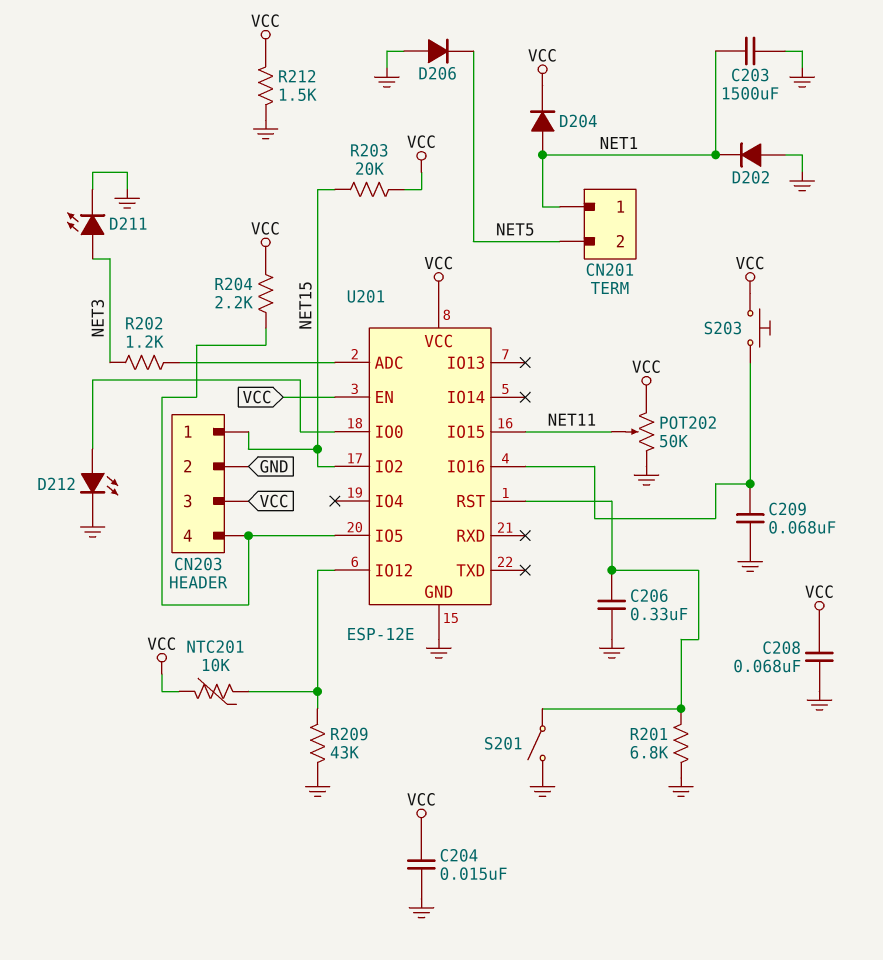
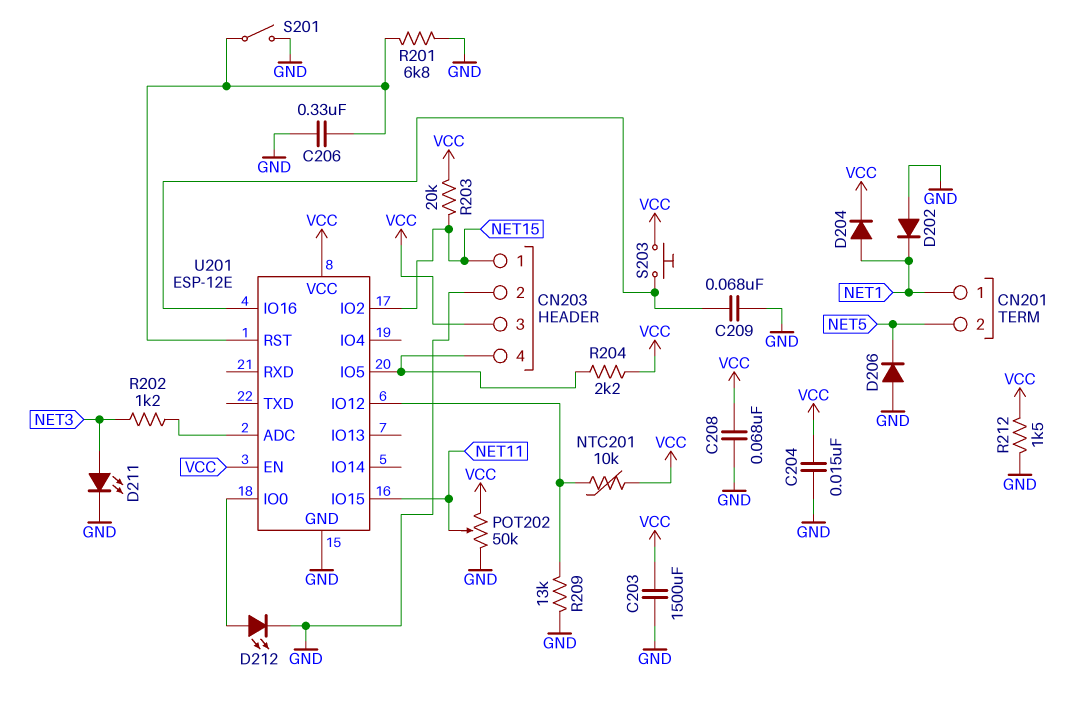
C203: 1500uF (GND, NET1) -> 1500uF (GND, VCC)
R209: 43k (GND, U201/IO12) -> 13k (GND, U201/IO12)

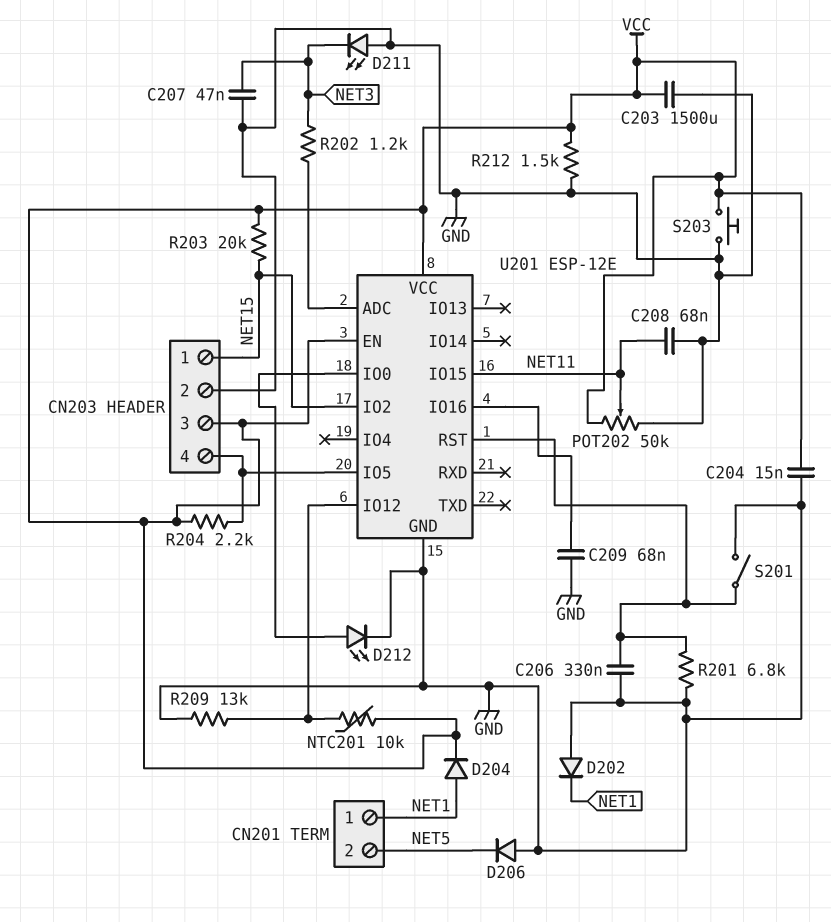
C207: none -> 47nF (GND, NET3)
C208: 68nF (GND, VCC) -> 68nF (GND, NET11)
D211: LED (A NET3, K GND) -> LED (A GND, K NET3)
S203: button (U201/IO16, VCC) -> button (GND, VCC)

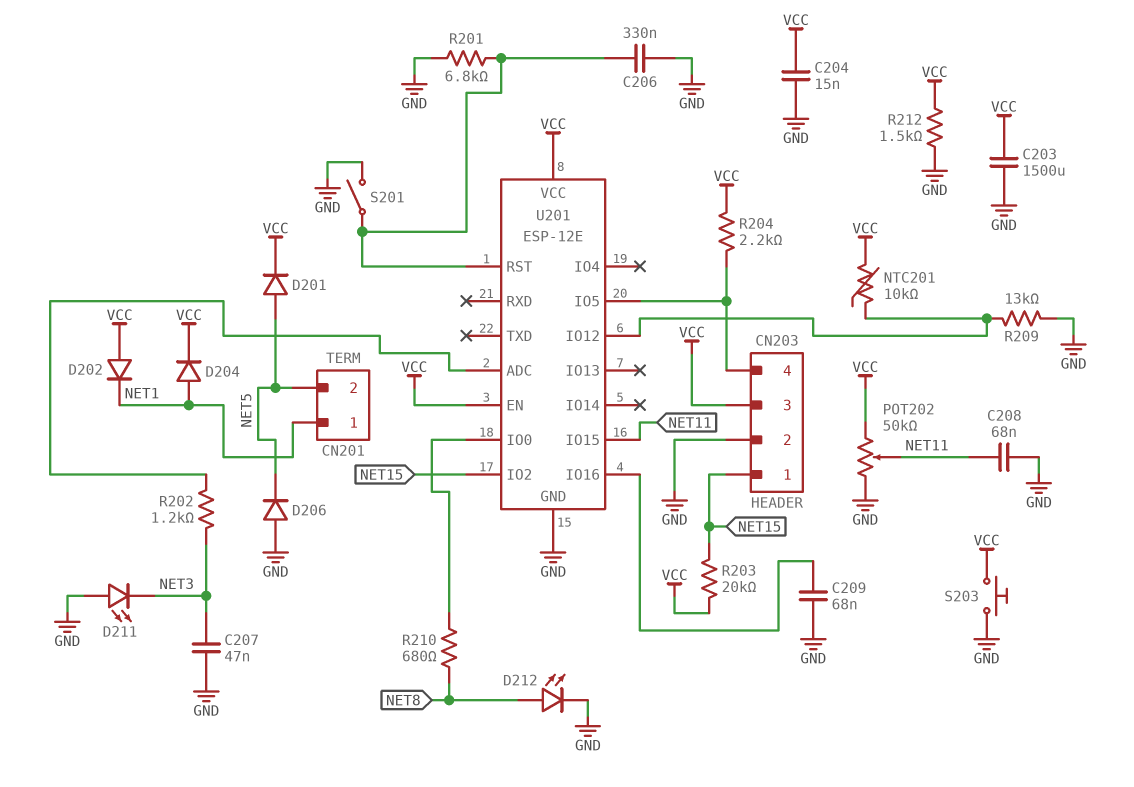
D201: none -> diode (A NET5, K VCC)
D202: diode (A GND, K NET1) -> diode (A VCC, K NET1)
D212: LED (A U201/IO0, K GND) -> LED (A NET8, K GND)
R210: none -> 680 (NET8, U201/IO0)

